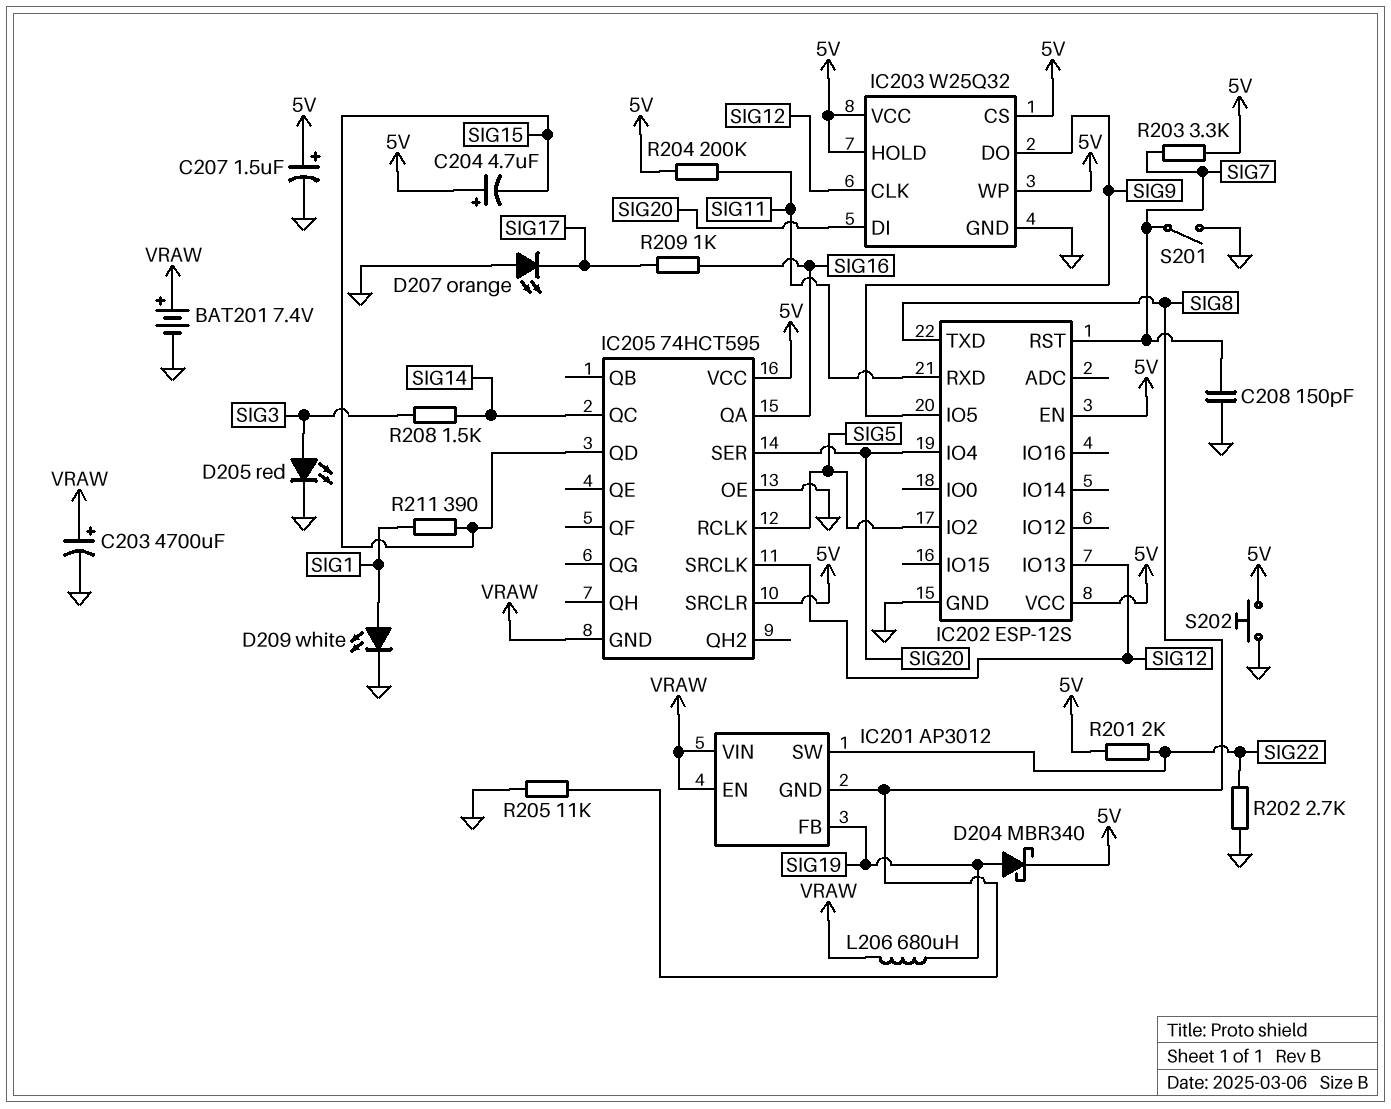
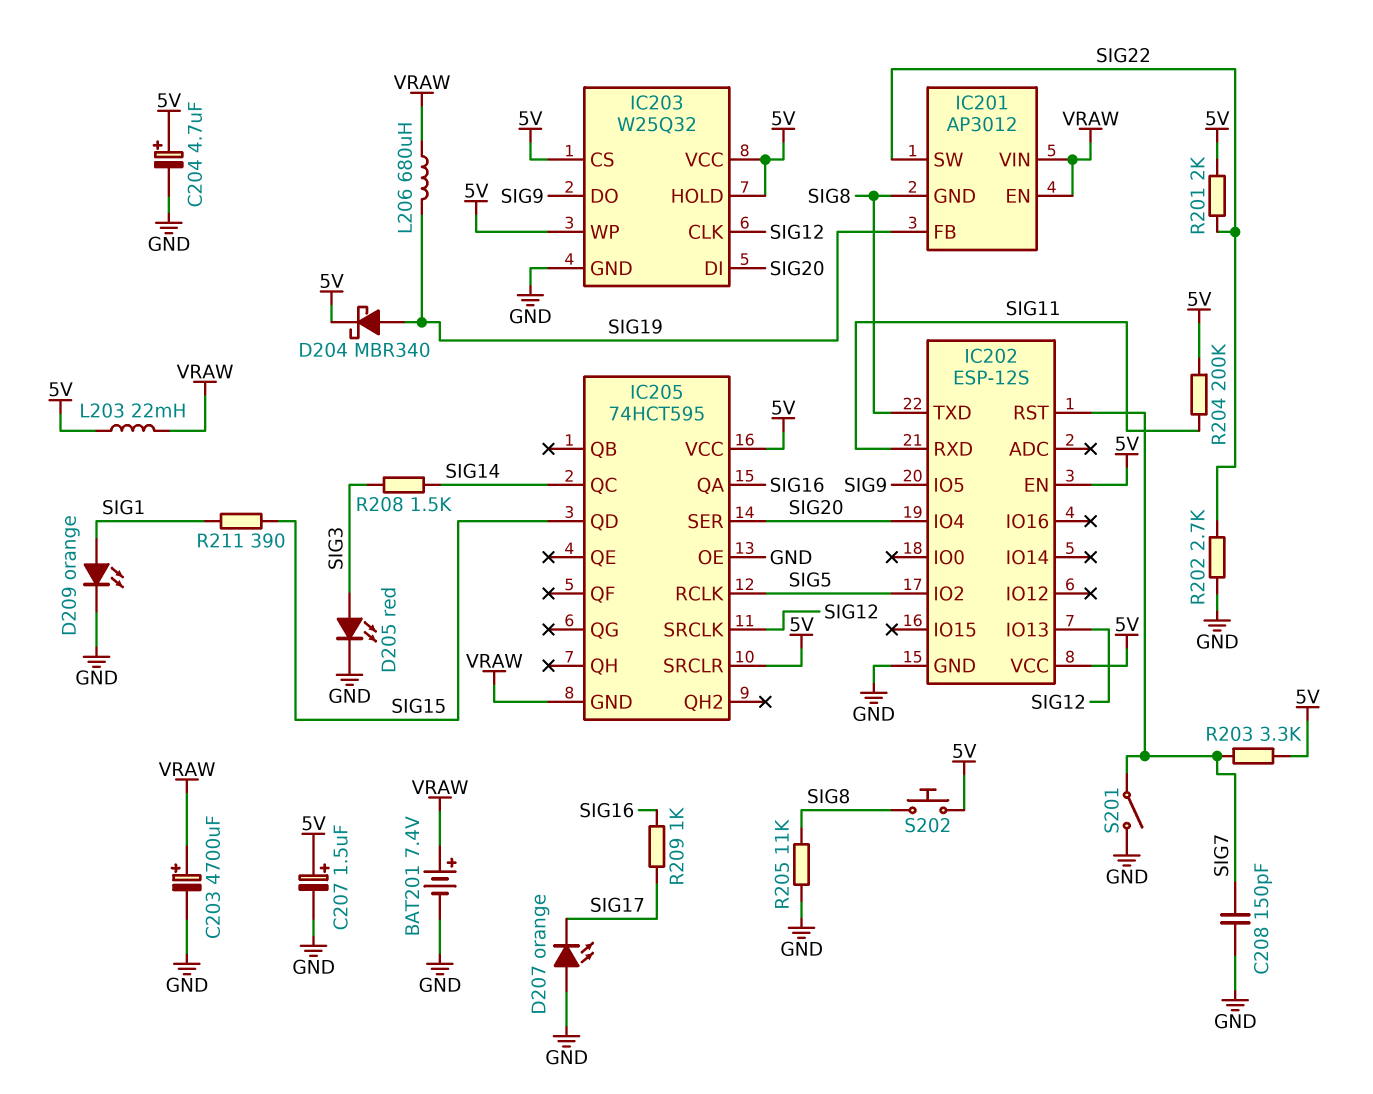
C204: 4.7uF (plus 5V, minus SIG15) -> 4.7uF (plus 5V, minus GND)
D209: LED white (A SIG1, K GND) -> LED orange (A SIG1, K GND)
L203: none -> 22mH (5V, VRAW)
S202: button (5V, GND) -> button (5V, SIG8)

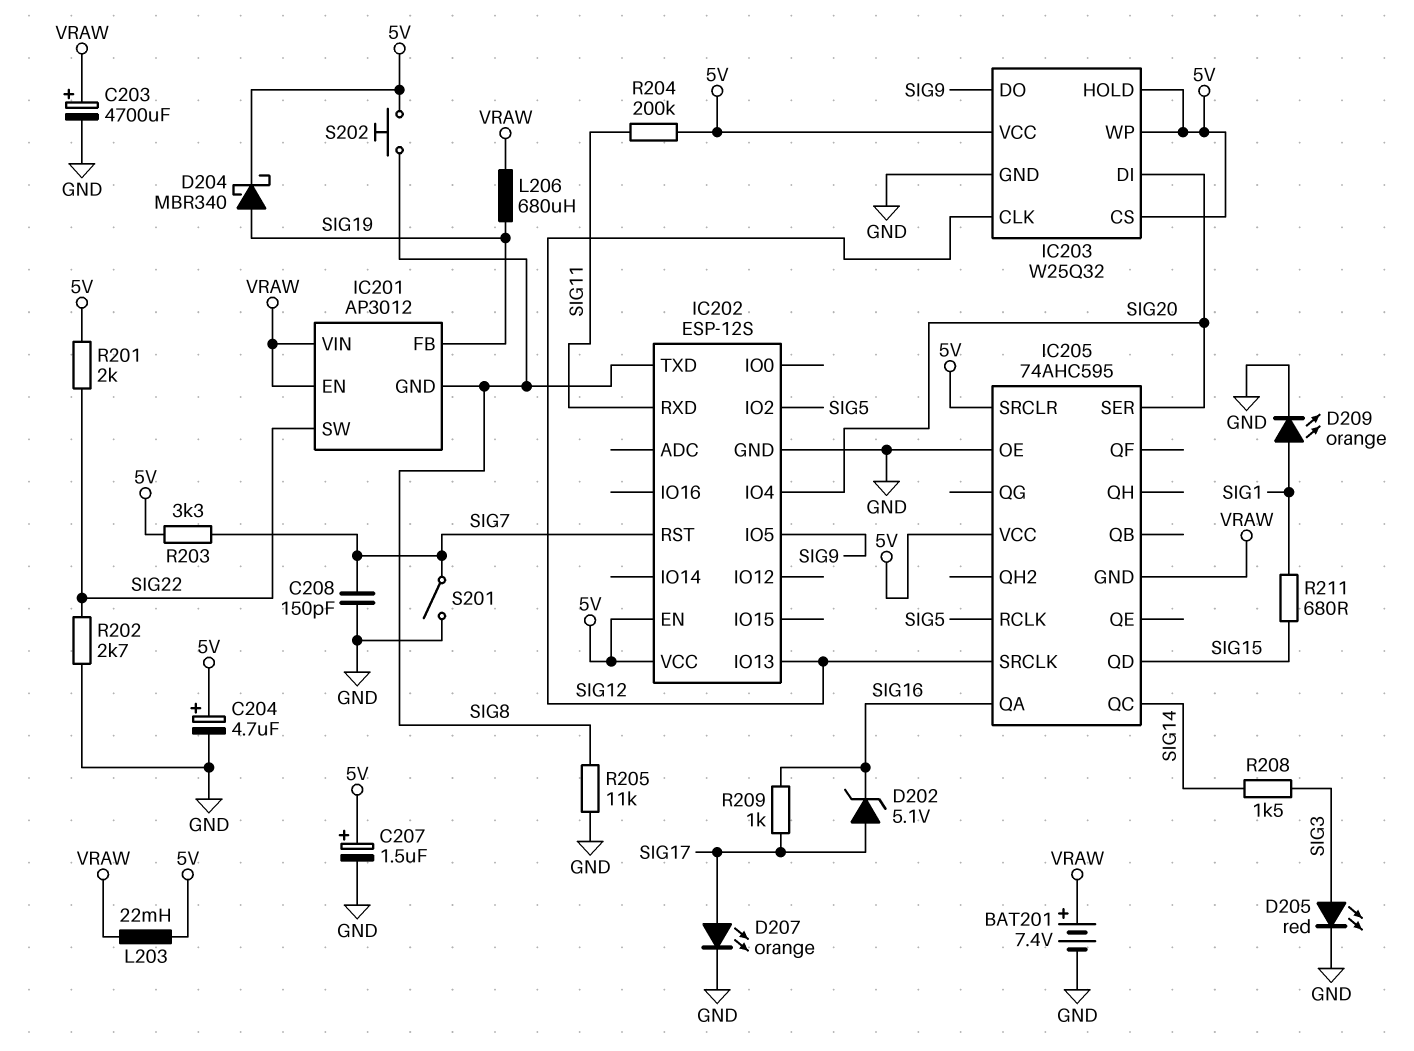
D202: none -> zener 5.1V (A SIG17, K SIG16)
D207: LED orange (A GND, K SIG17) -> LED orange (A SIG17, K GND)
IC205: 74HCT595 -> 74AHC595
R211: 390 (SIG1, SIG15) -> 680 (SIG1, SIG15)

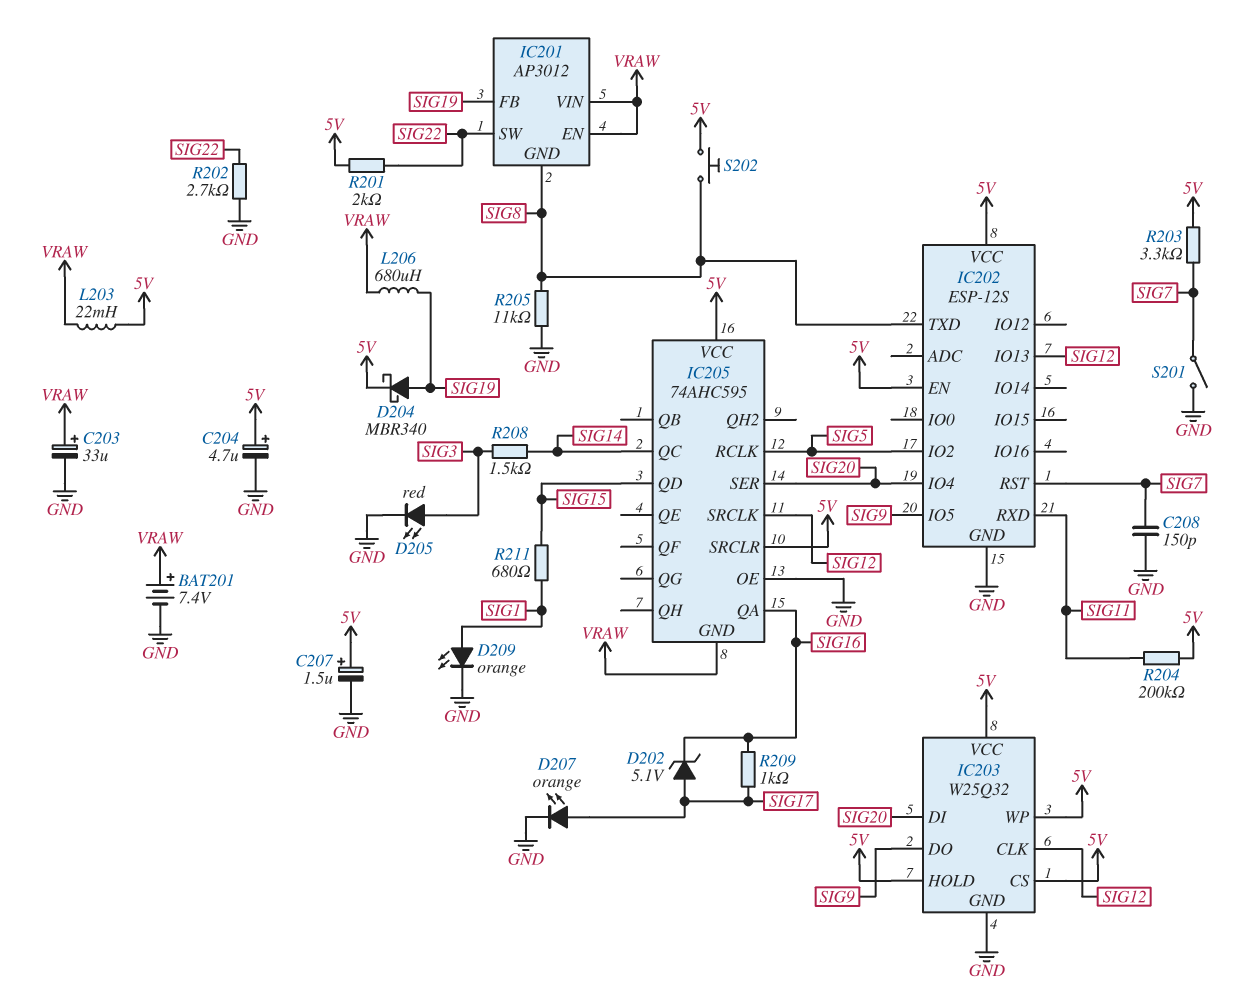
C203: 4700uF (plus VRAW, minus GND) -> 33uF (plus VRAW, minus GND)

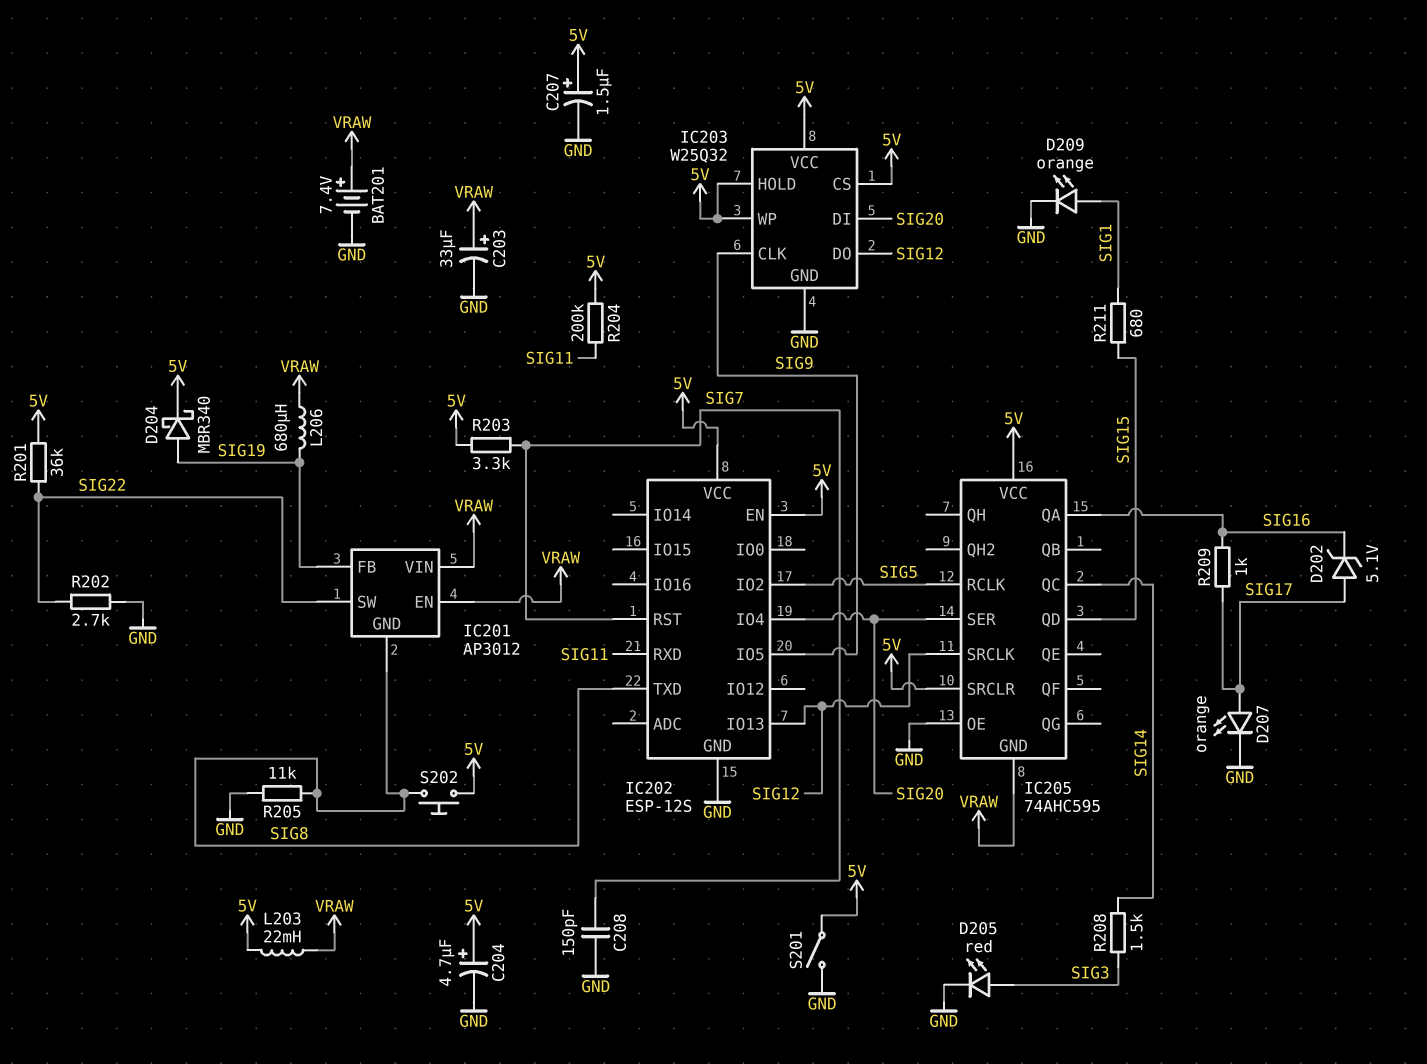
IC203 pin CLK: SIG12 -> SIG9
IC203 pin DO: SIG9 -> SIG12
R201: 2k (5V, SIG22) -> 36k (5V, SIG22)
S201: switch (GND, SIG7) -> switch (5V, GND)

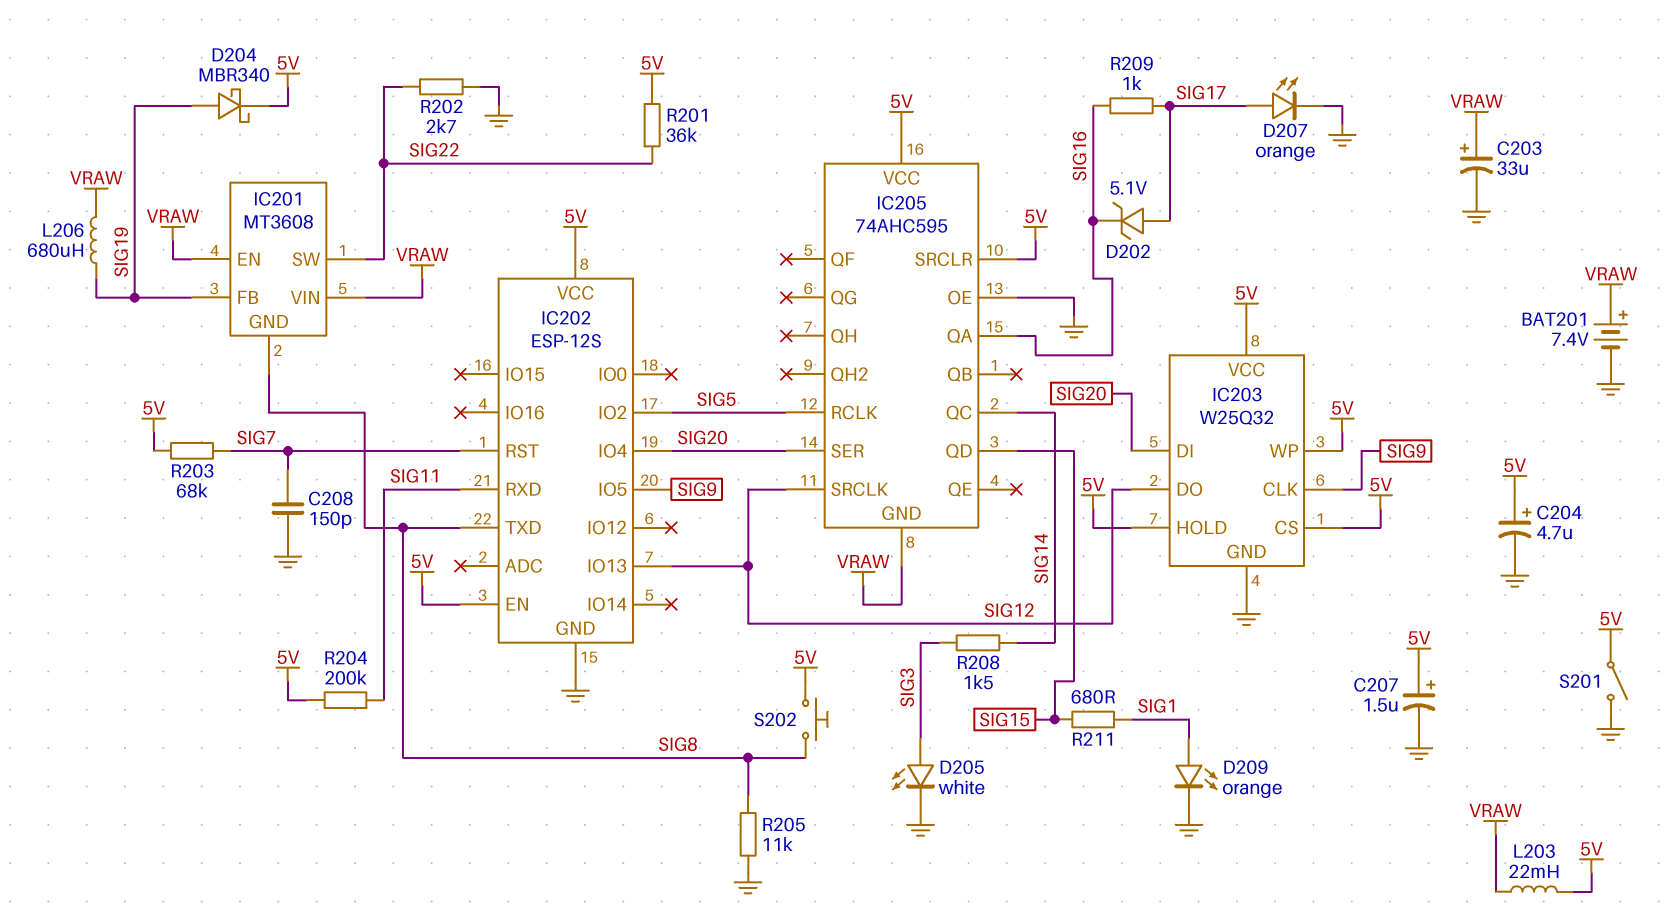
D205: LED red (A SIG3, K GND) -> LED white (A SIG3, K GND)
IC201: AP3012 -> MT3608
R203: 3.3k (5V, SIG7) -> 68k (5V, SIG7)

